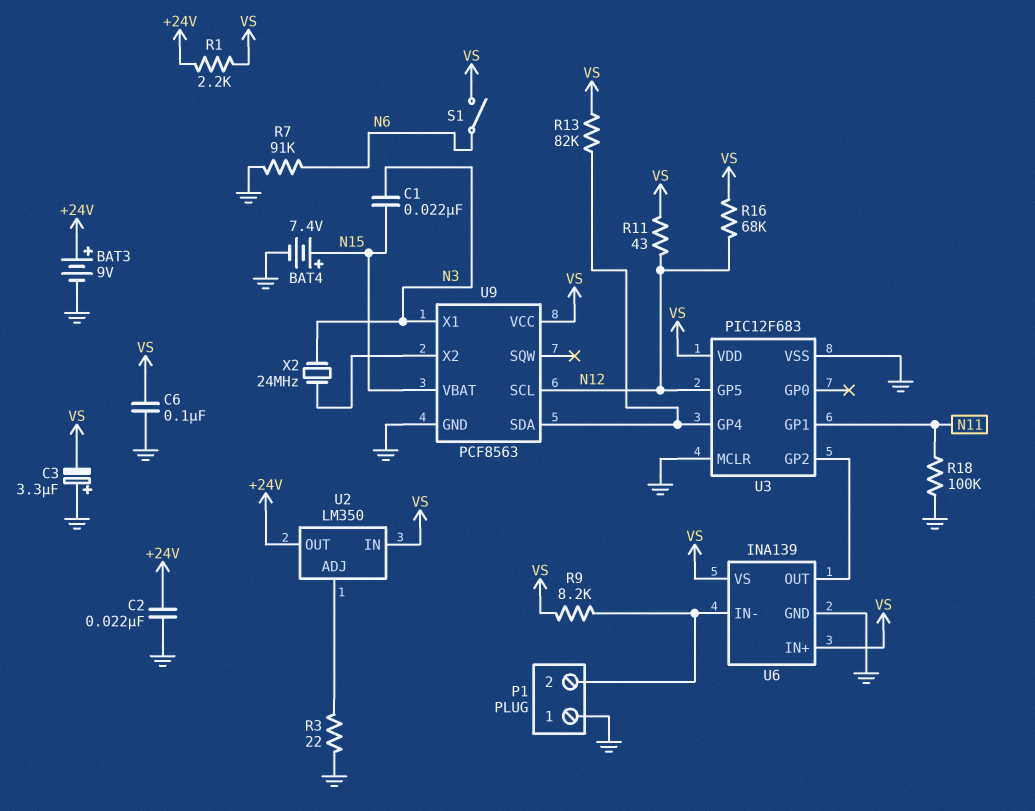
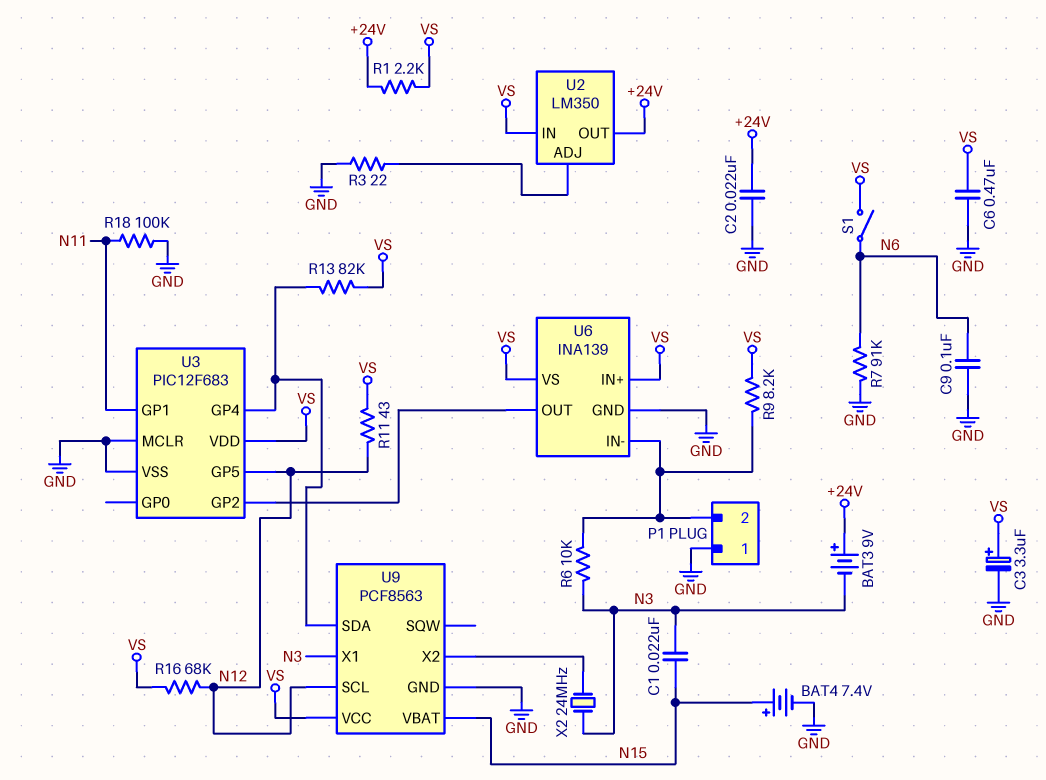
BAT3: 9V (plus +24V, minus GND) -> 9V (plus +24V, minus N3)
C3: 3.3uF (plus GND, minus VS) -> 3.3uF (plus VS, minus GND)
C6: 100nF (GND, VS) -> 470nF (GND, VS)
C9: none -> 100nF (GND, N6)
R6: none -> 10k (N3, P1/2)

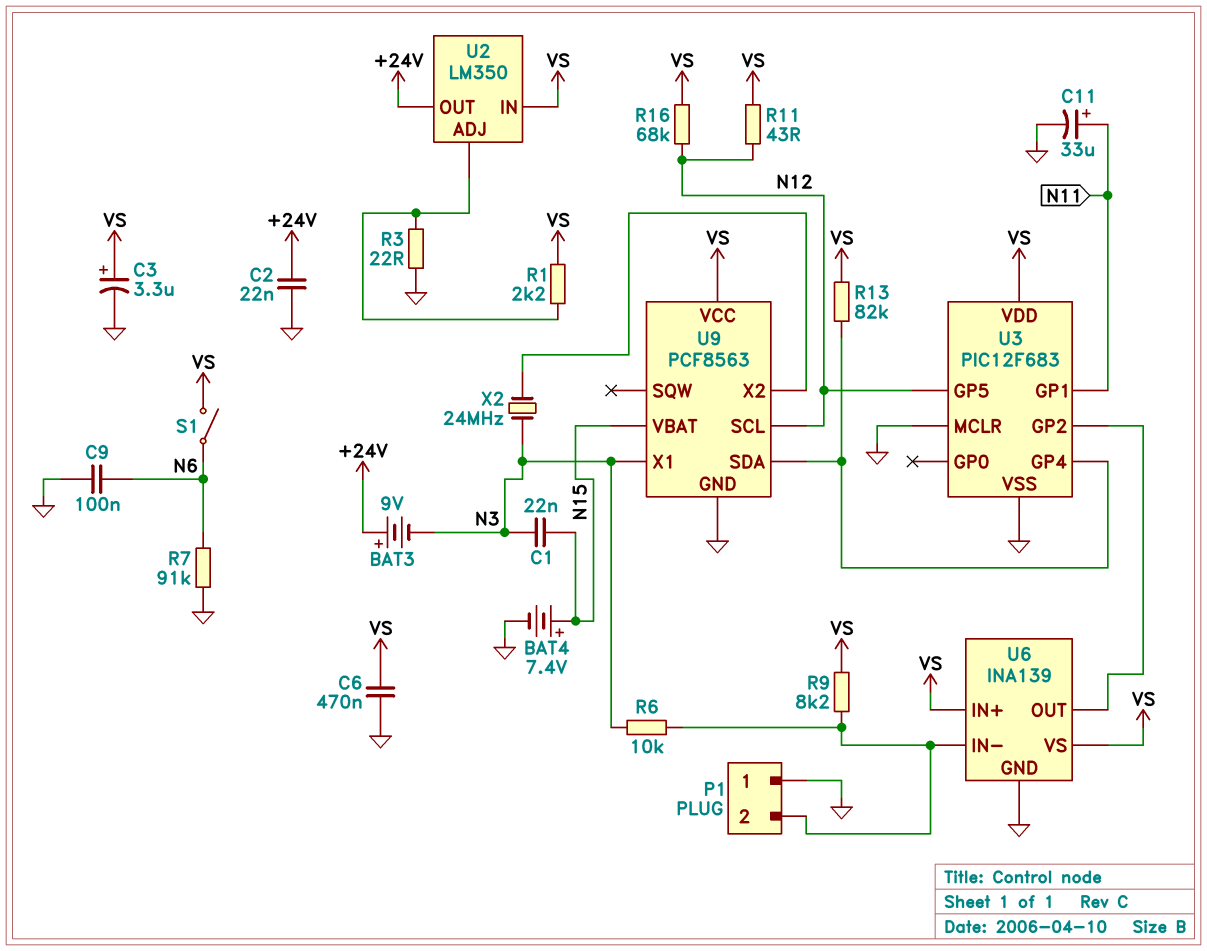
C11: none -> 33uF (plus N11, minus GND)
R1: 2.2k (+24V, VS) -> 2.2k (U2/ADJ, VS)
R18: 100k (GND, N11) -> none

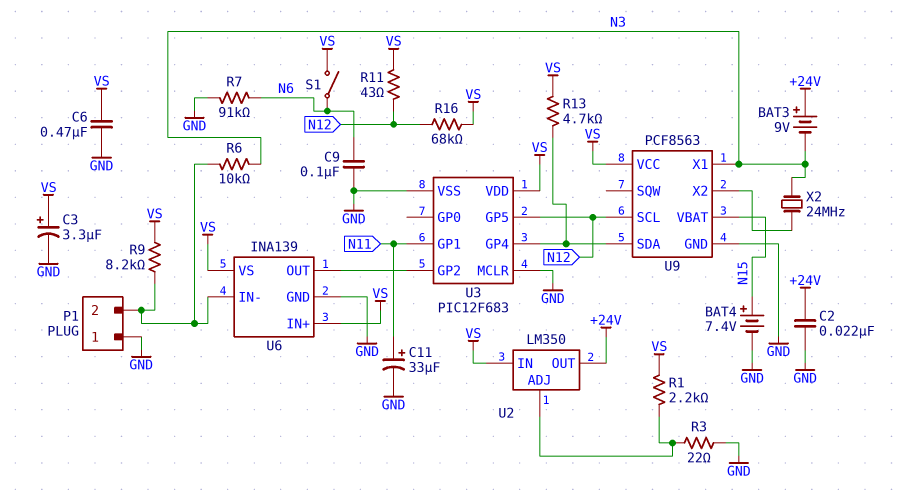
C1: 22nF (N3, N15) -> none
R13: 82k (U3/GP4, VS) -> 4.7k (U3/GP4, VS)

